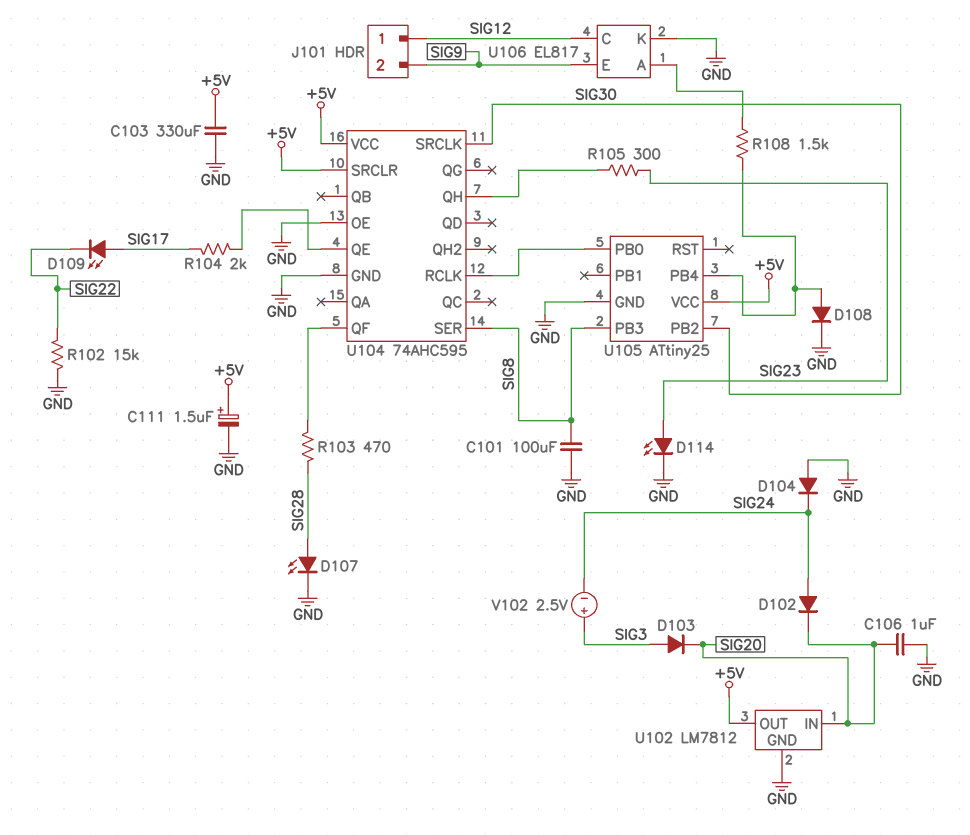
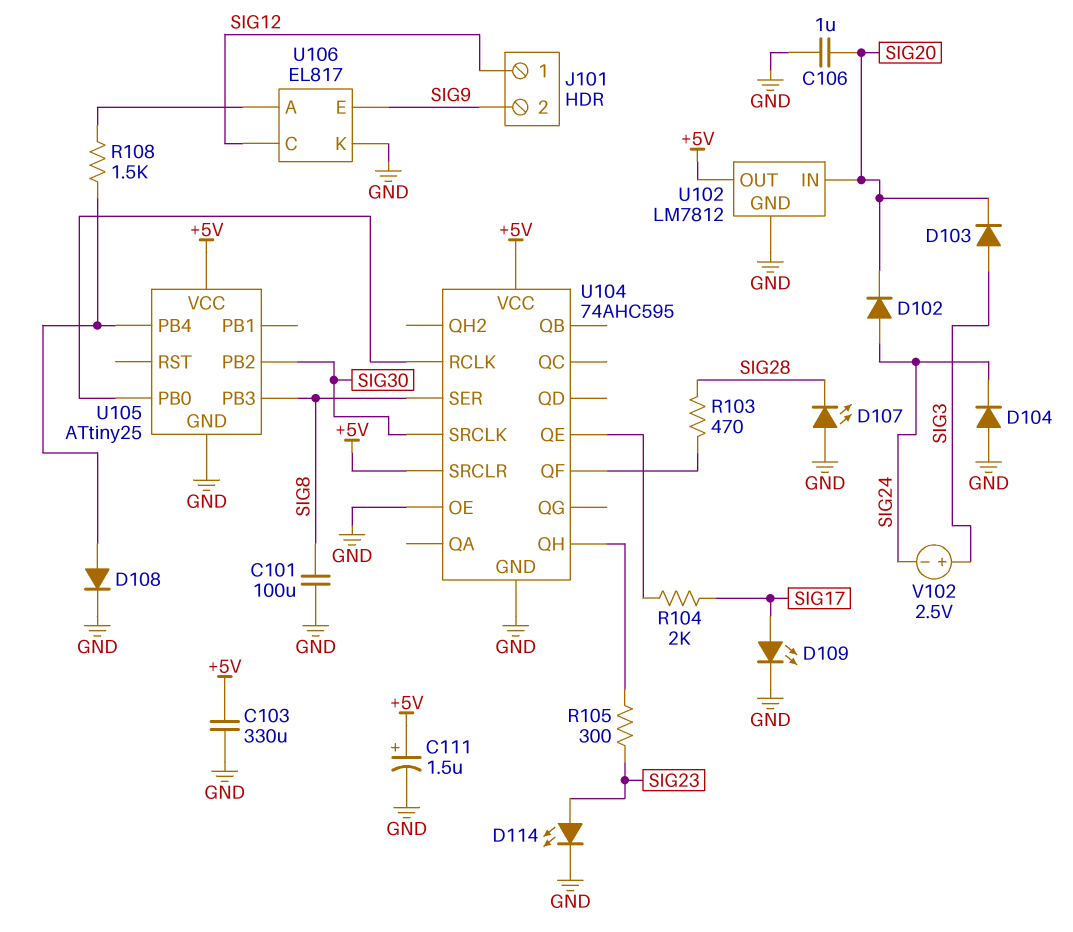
D107: LED (A SIG28, K GND) -> LED (A GND, K SIG28)
D109: LED (A SIG17, K SIG22) -> LED (A SIG17, K GND)
R102: 15k (GND, SIG22) -> none

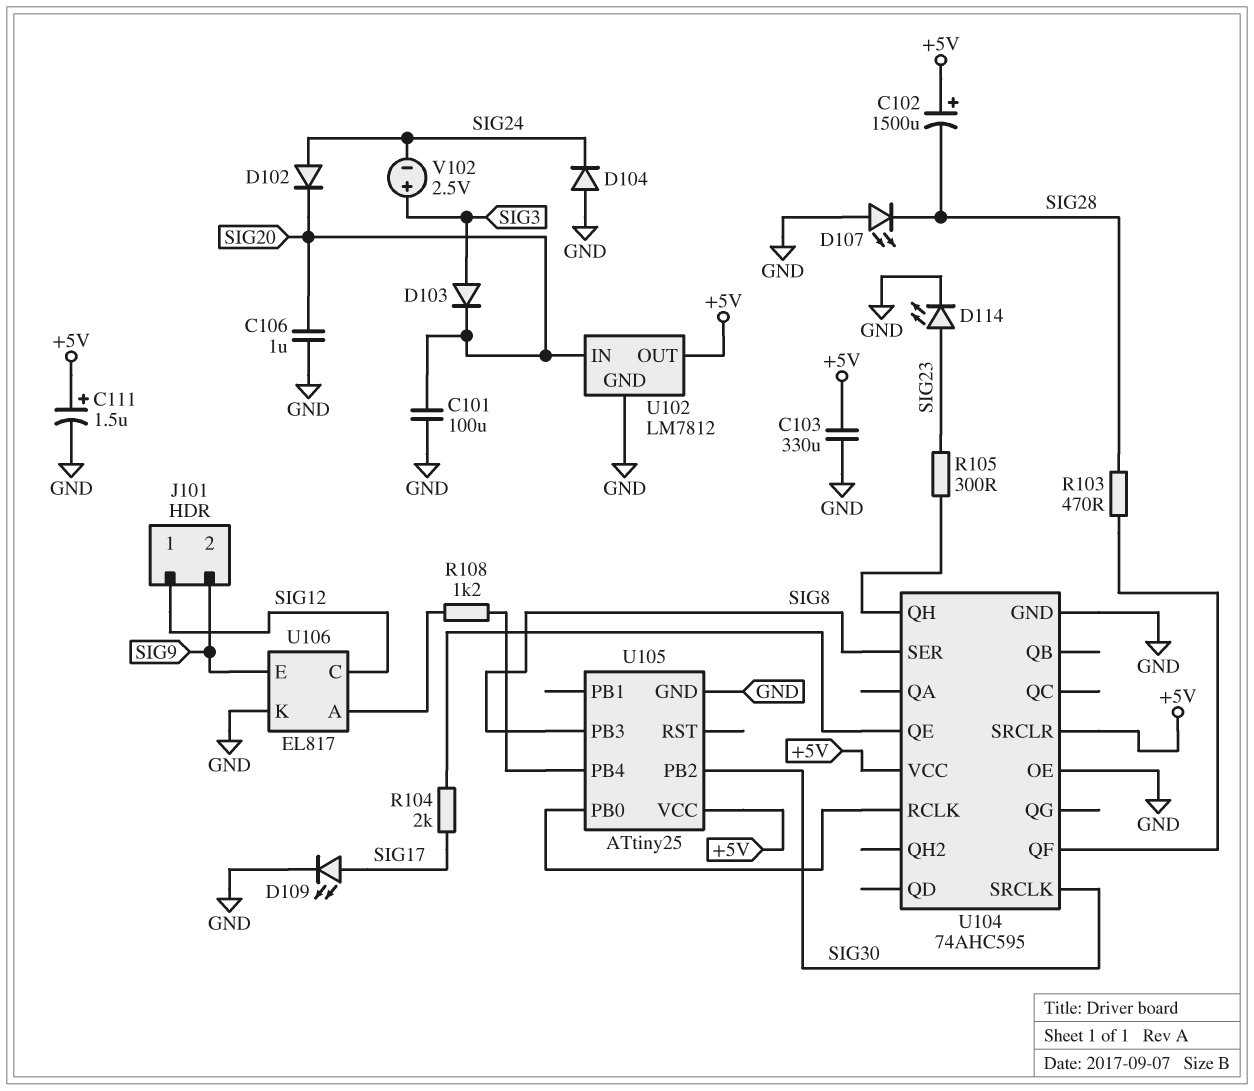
C101: 100uF (GND, SIG8) -> 100uF (GND, SIG20)
C102: none -> 1500uF (plus +5V, minus SIG28)
D108: diode (A U105/PB4, K GND) -> none
R108: 1.5k (U105/PB4, U106/A) -> 1.2k (U105/PB4, U106/A)

